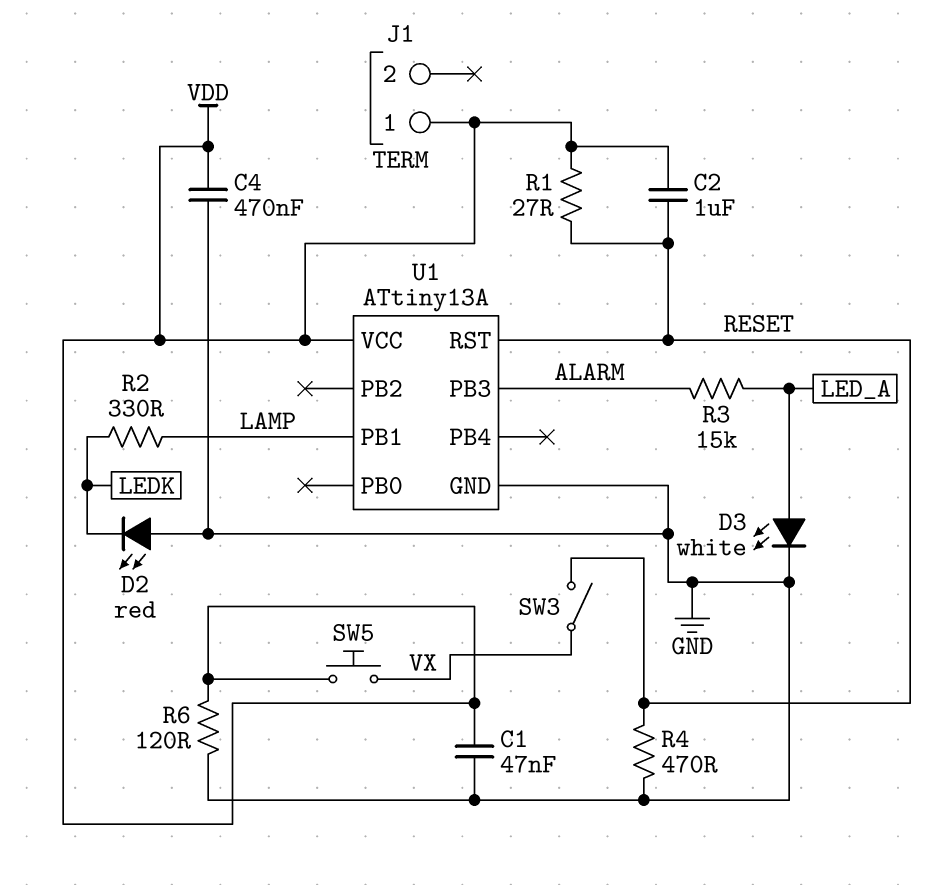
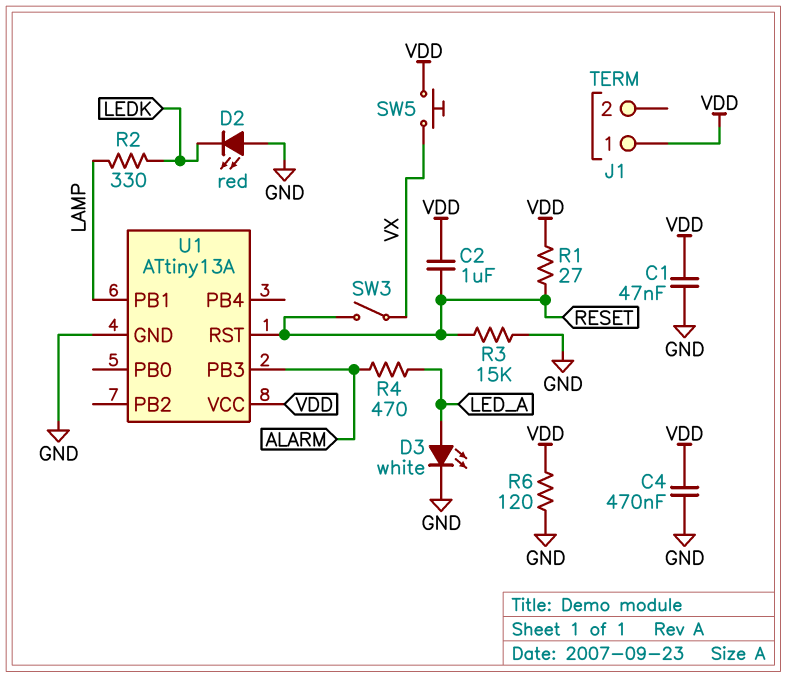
R3: 15k (ALARM, LED_A) -> 15k (GND, RESET)
R4: 470 (GND, RESET) -> 470 (ALARM, LED_A)

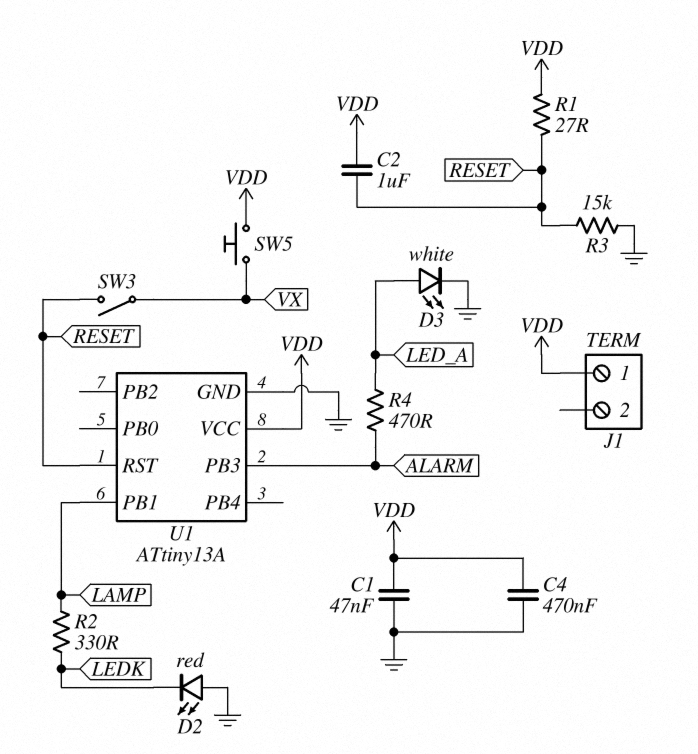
R6: 120 (GND, VDD) -> none

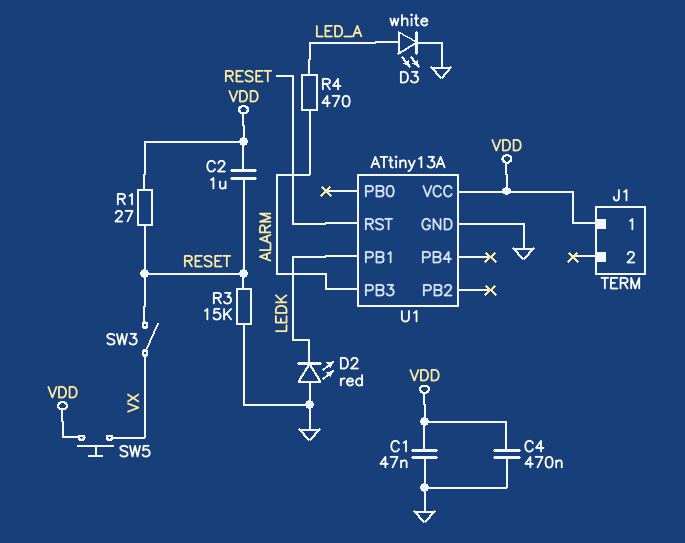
R2: 330 (LAMP, LEDK) -> none
U1 pin PB1: LAMP -> LEDK

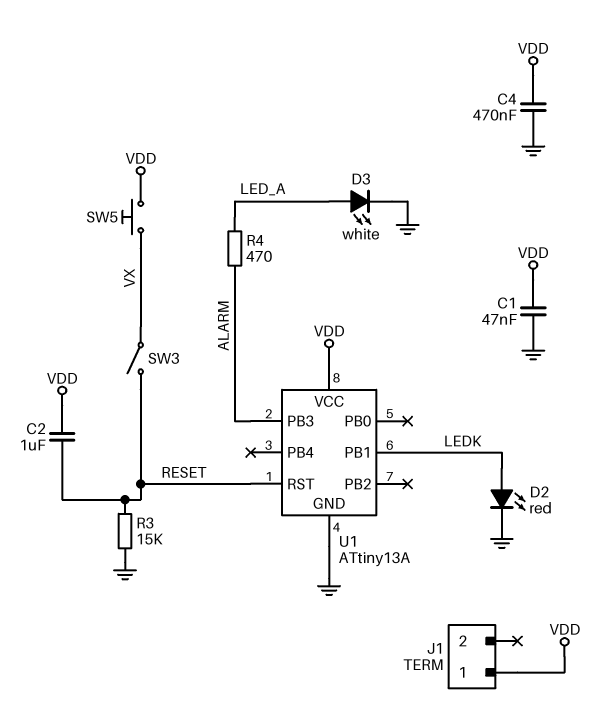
D2: LED red (A GND, K LEDK) -> LED red (A LEDK, K GND)
R1: 27 (RESET, VDD) -> none

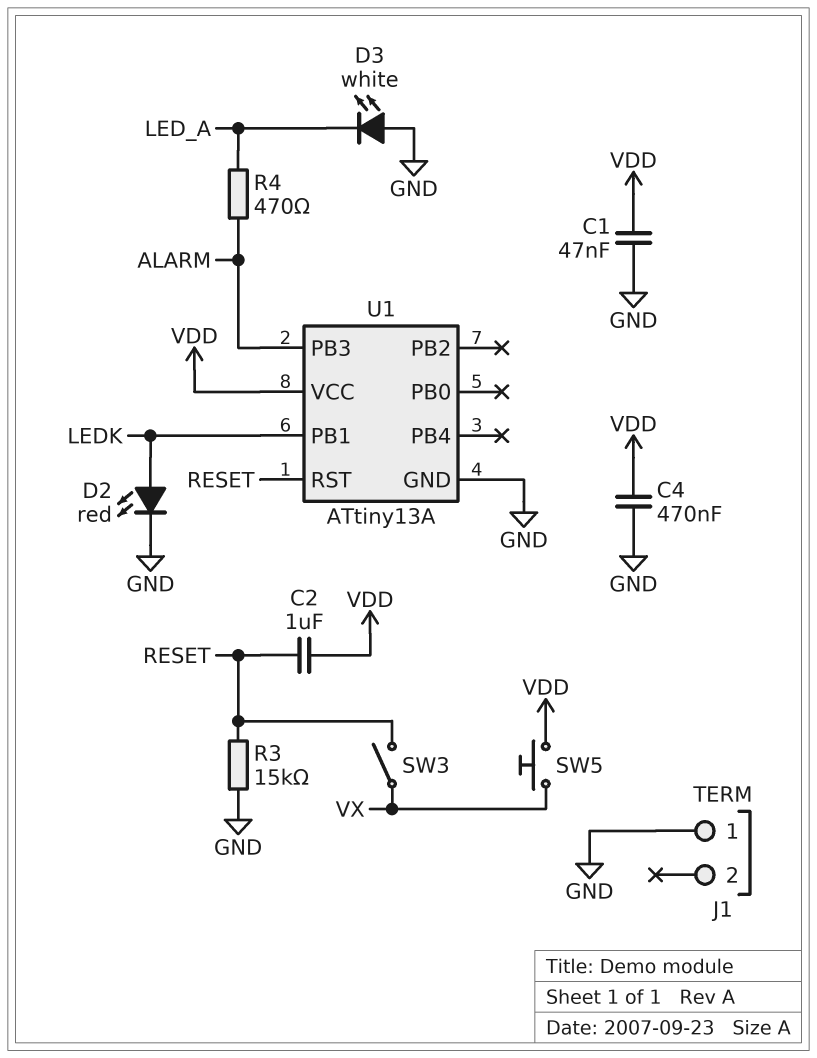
D3: LED white (A LED_A, K GND) -> LED white (A GND, K LED_A)
J1 pin 1: VDD -> GND

